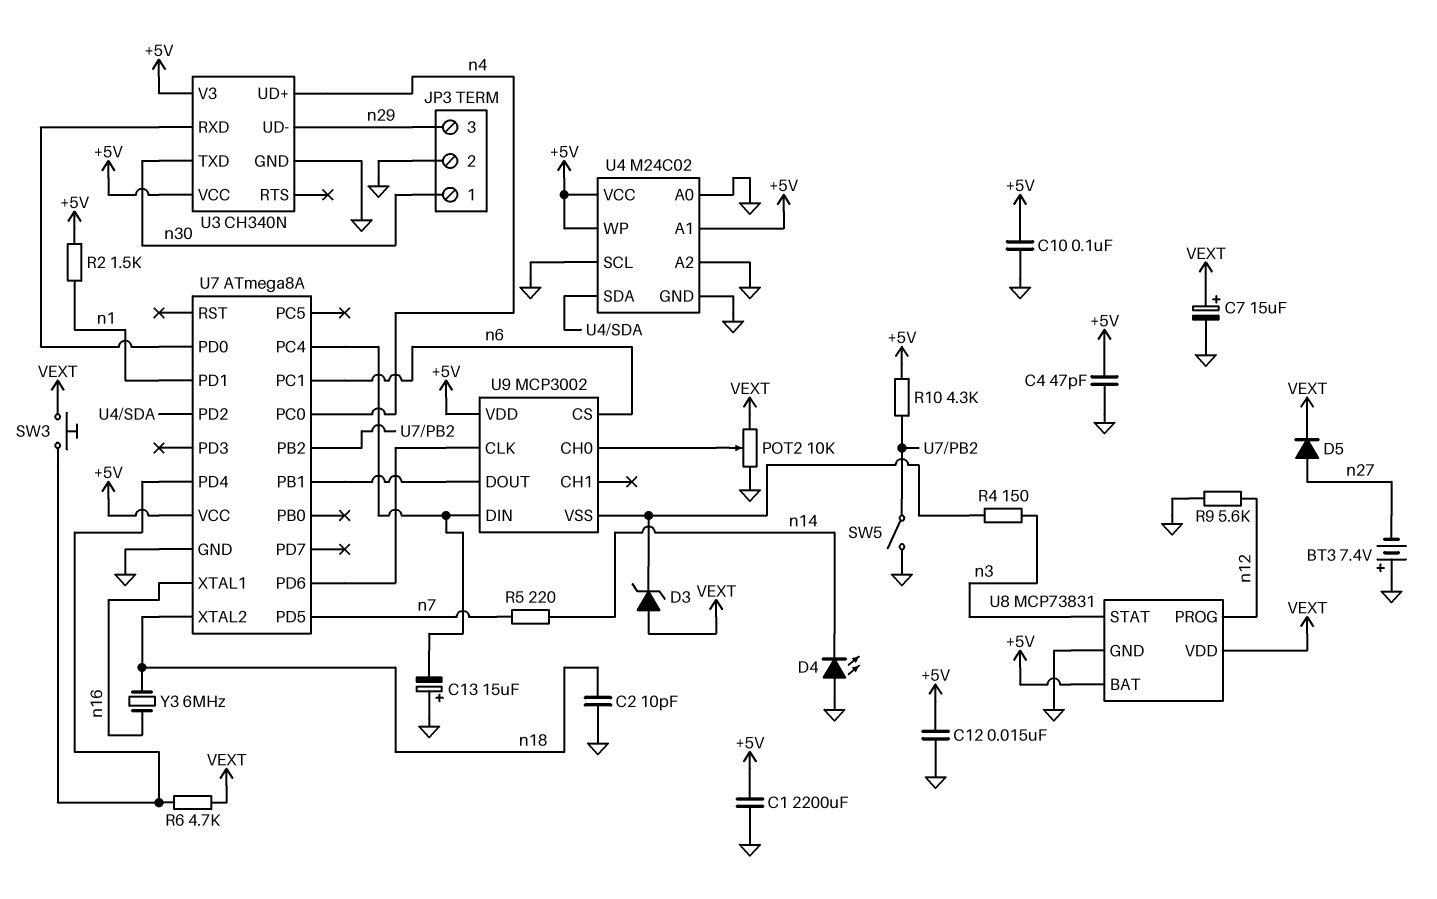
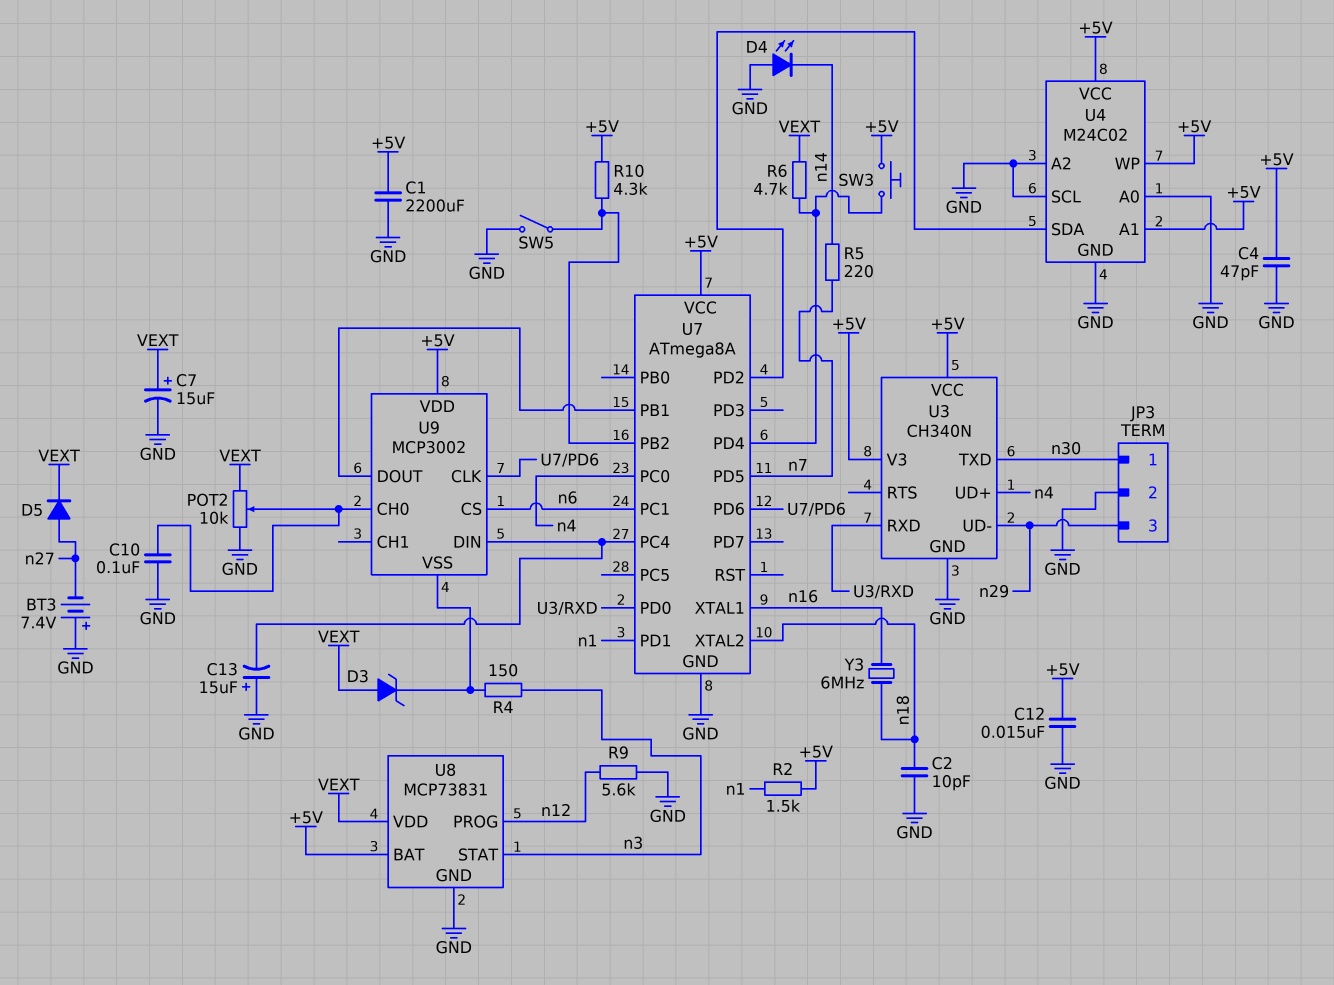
C10: 100nF (+5V, GND) -> 100nF (GND, U9/CH0)
SW3: button (U7/PD4, VEXT) -> button (+5V, U7/PD4)

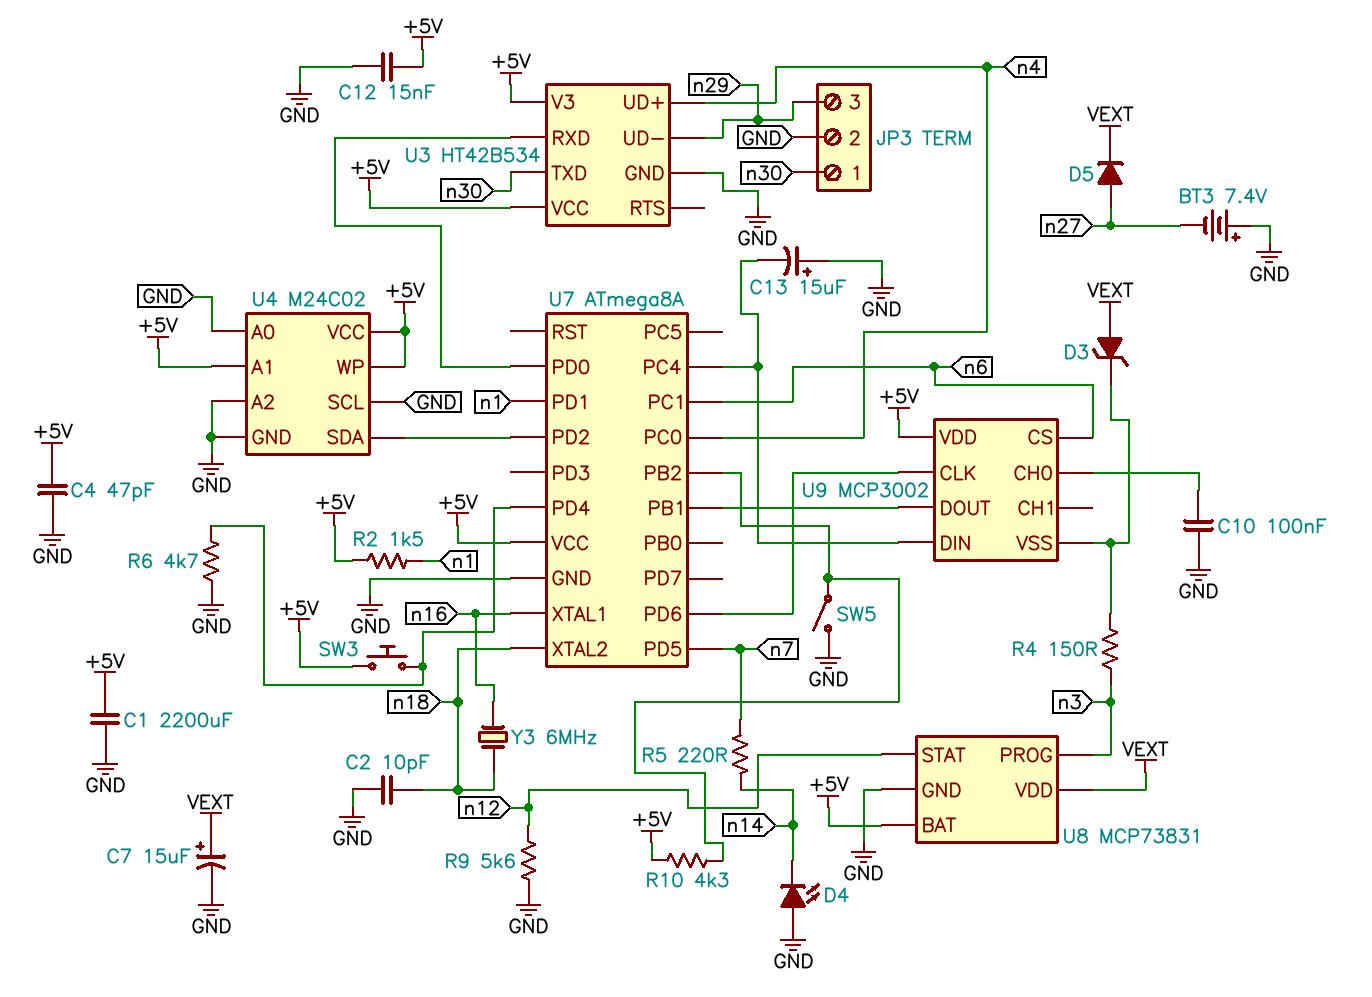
POT2: 10k (GND, VEXT, wiper U9/CH0) -> none
R6: 4.7k (U7/PD4, VEXT) -> 4.7k (GND, U7/PD4)
U3: CH340N -> HT42B534
U8 pin PROG: n12 -> n3
U8 pin STAT: n3 -> n12

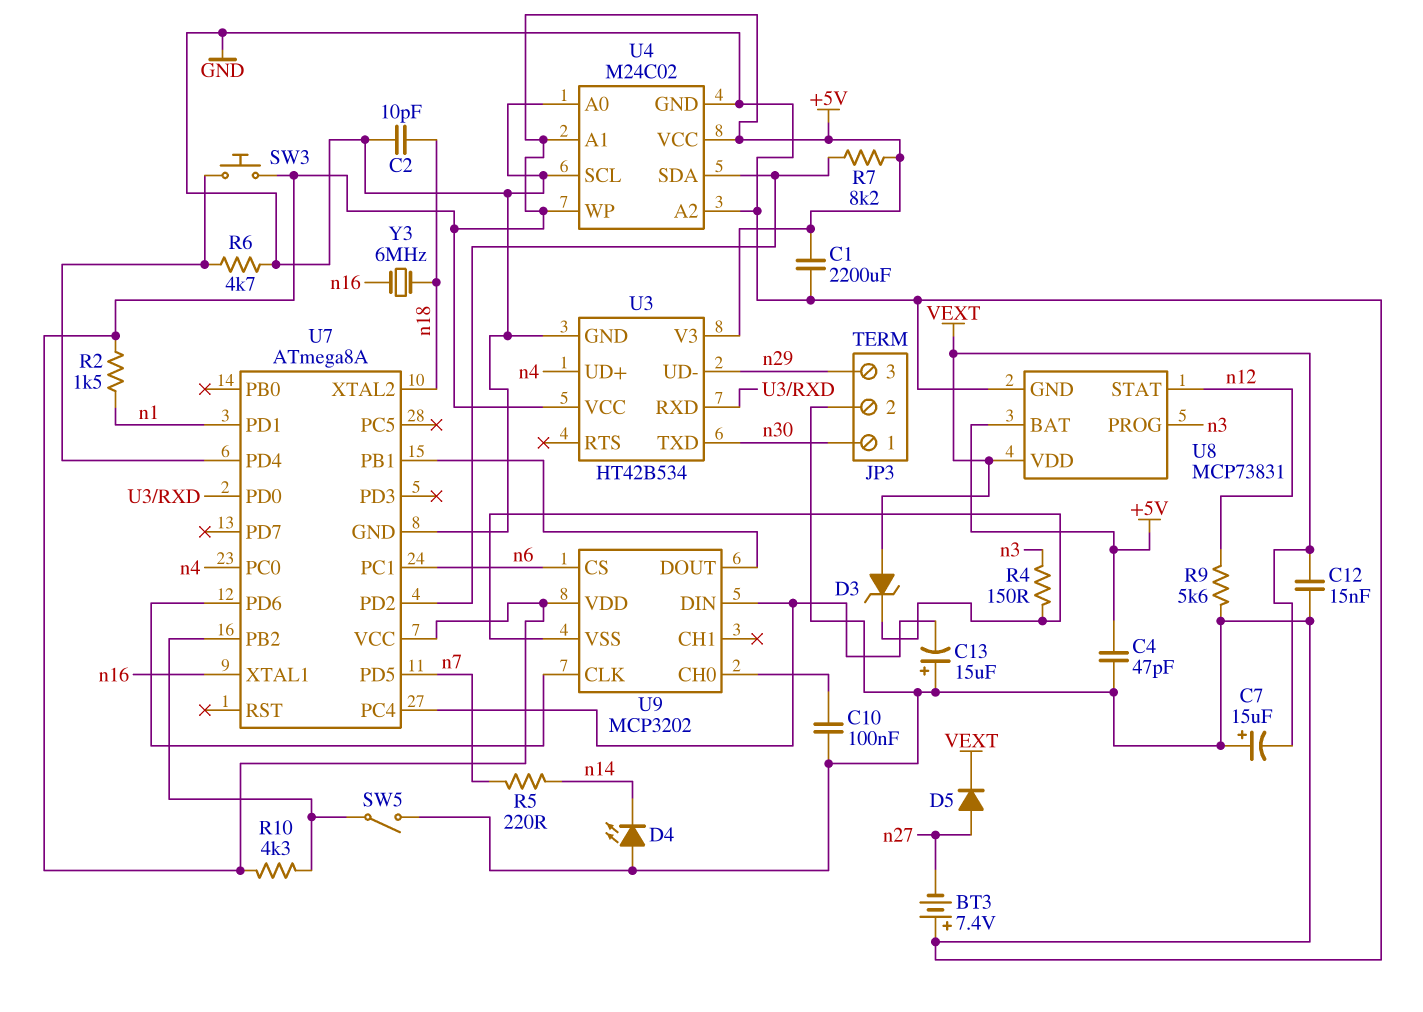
C7: 15uF (plus VEXT, minus GND) -> 15uF (plus GND, minus VEXT)
C12: 15nF (+5V, GND) -> 15nF (GND, VEXT)
R7: none -> 8.2k (+5V, U4/SDA)
U9: MCP3002 -> MCP3202

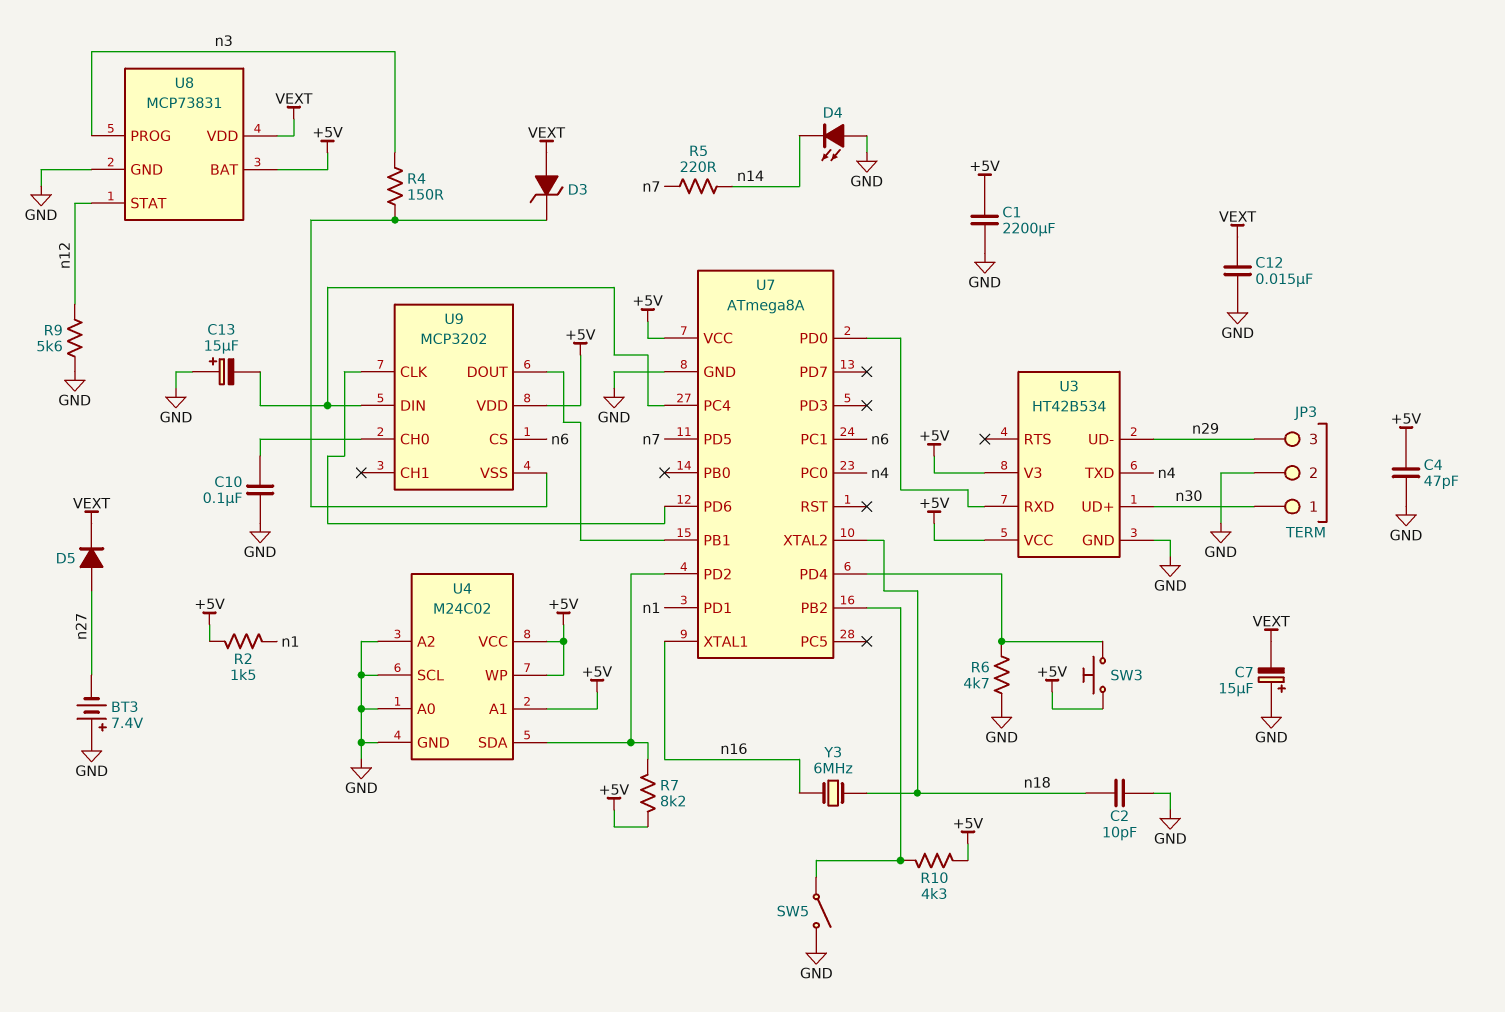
U3 pin TXD: n30 -> n4
U3 pin UD+: n4 -> n30

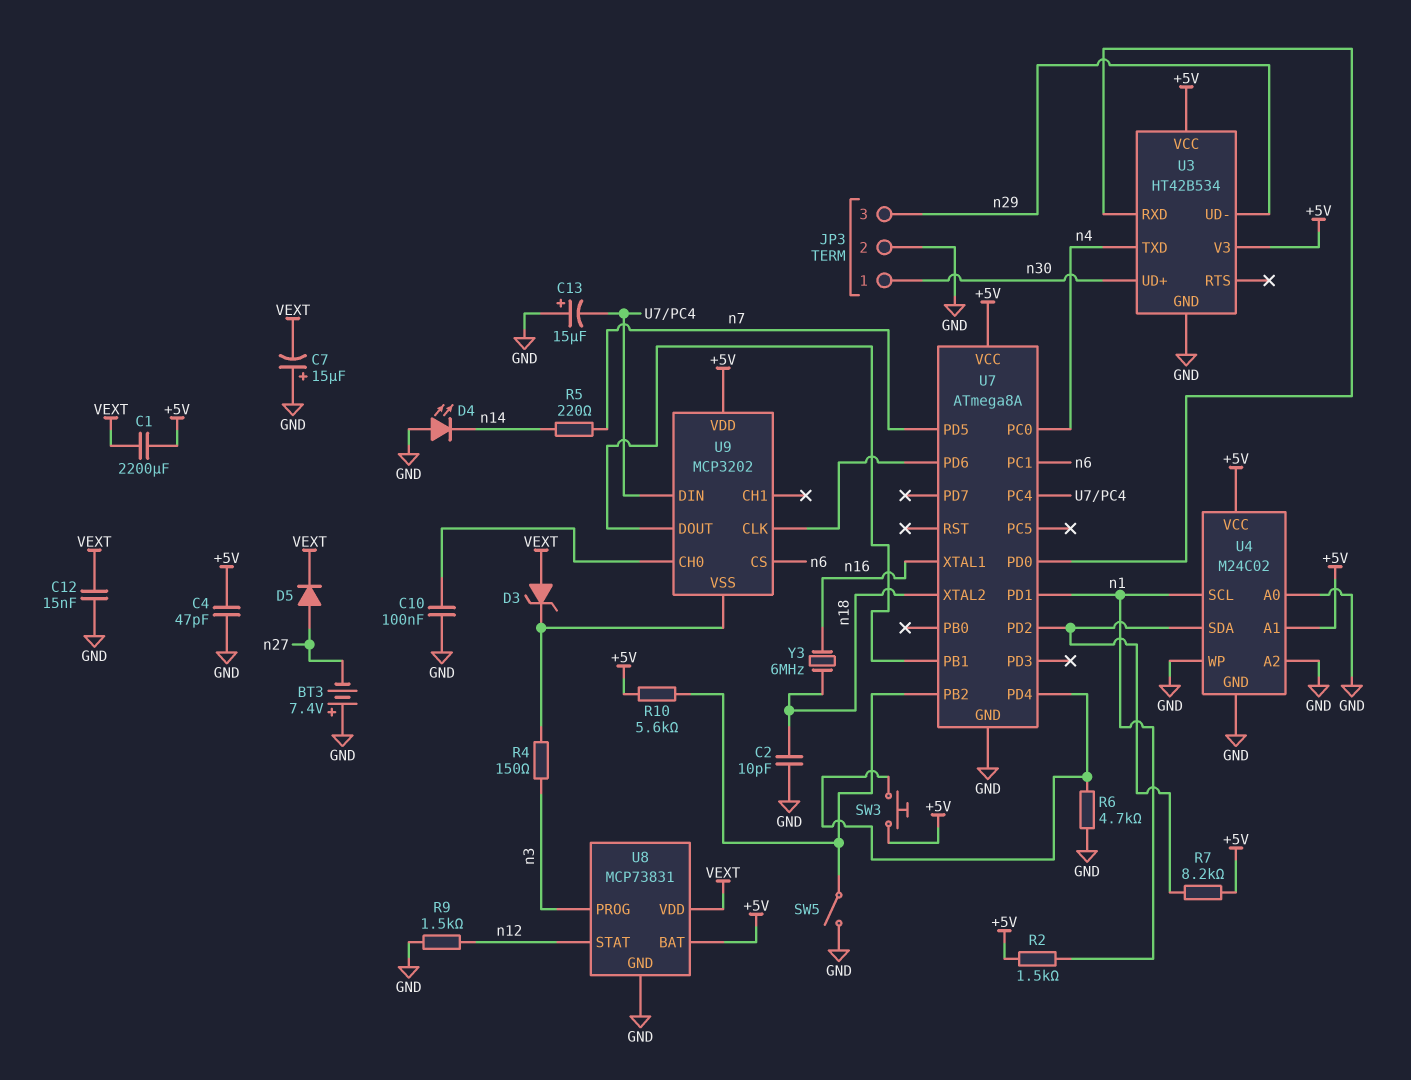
C1: 2200uF (+5V, GND) -> 2200uF (+5V, VEXT)
R9: 5.6k (GND, n12) -> 1.5k (GND, n12)
R10: 4.3k (+5V, U7/PB2) -> 5.6k (+5V, U7/PB2)
U4 pin SCL: GND -> n1
U4 pin WP: +5V -> GND

